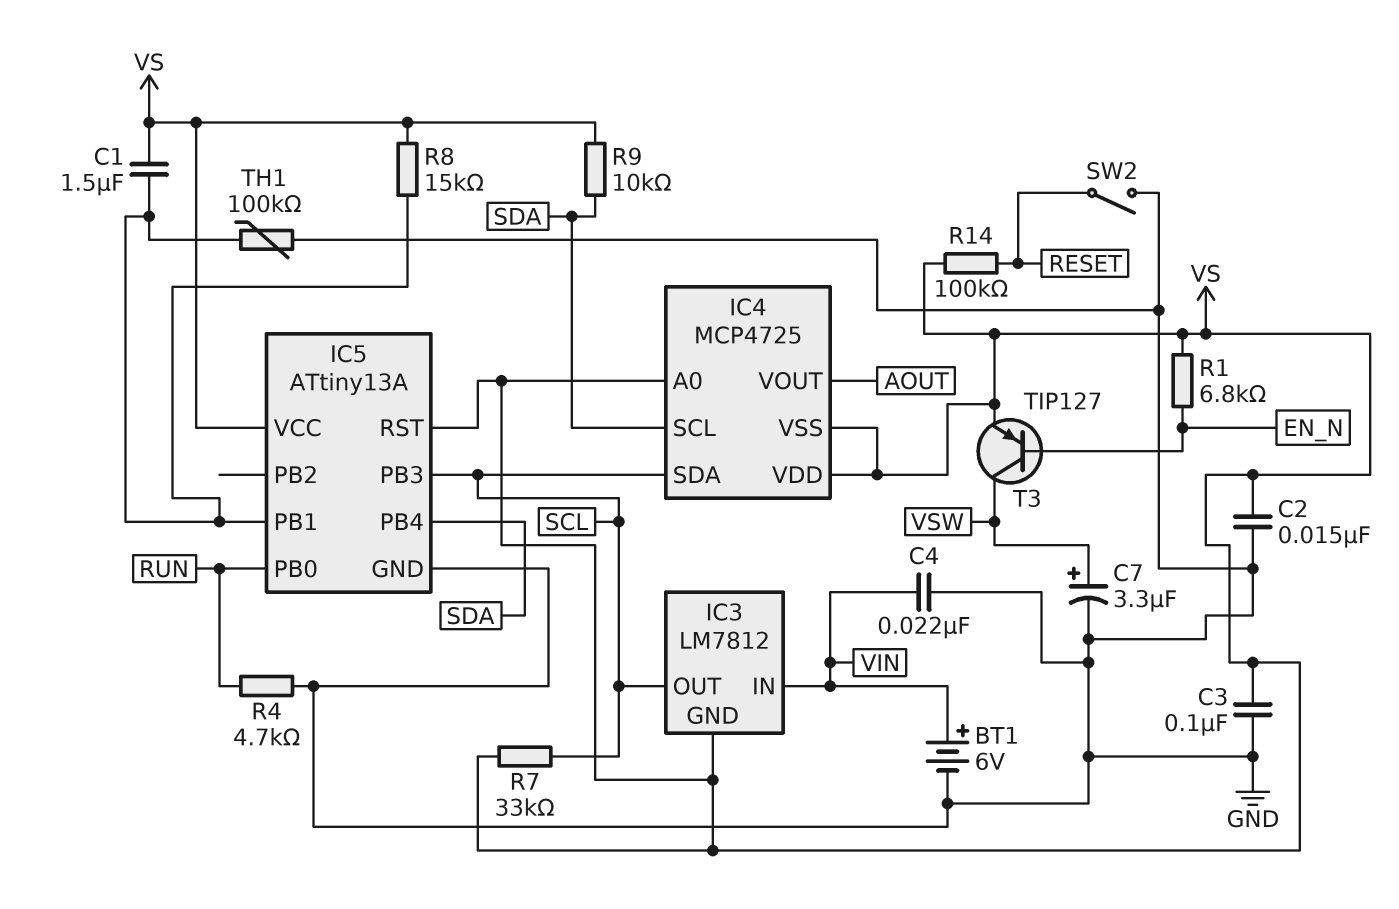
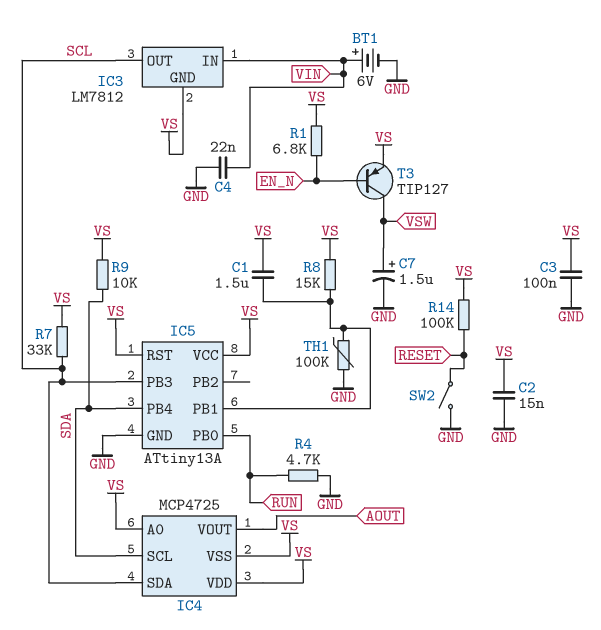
C7: 3.3uF (plus VSW, minus GND) -> 1.5uF (plus VSW, minus GND)

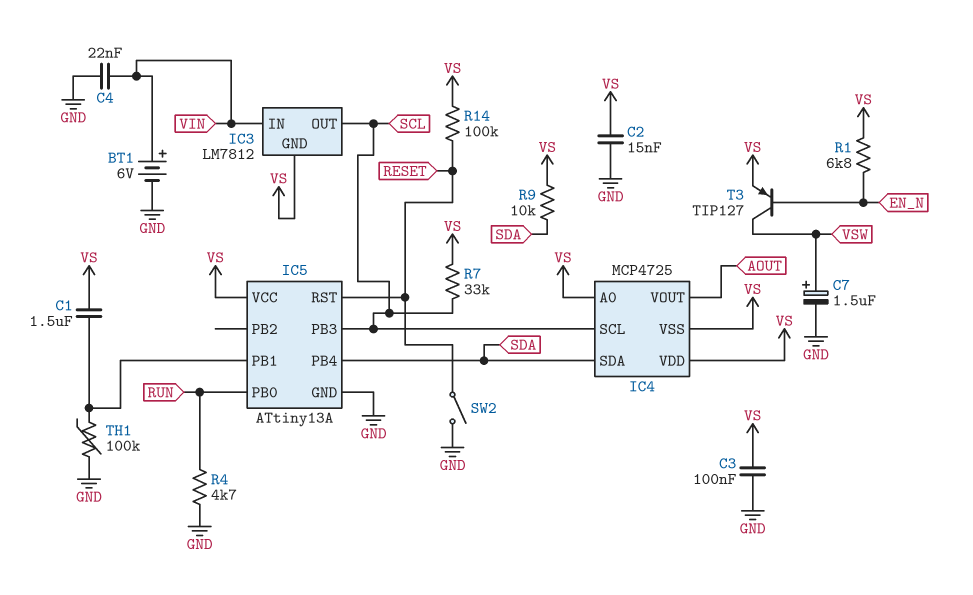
IC4 pin SCL: SDA -> SCL
IC4 pin SDA: SCL -> SDA
IC5 pin RST: VS -> RESET
R8: 15k (IC5/PB1, VS) -> none

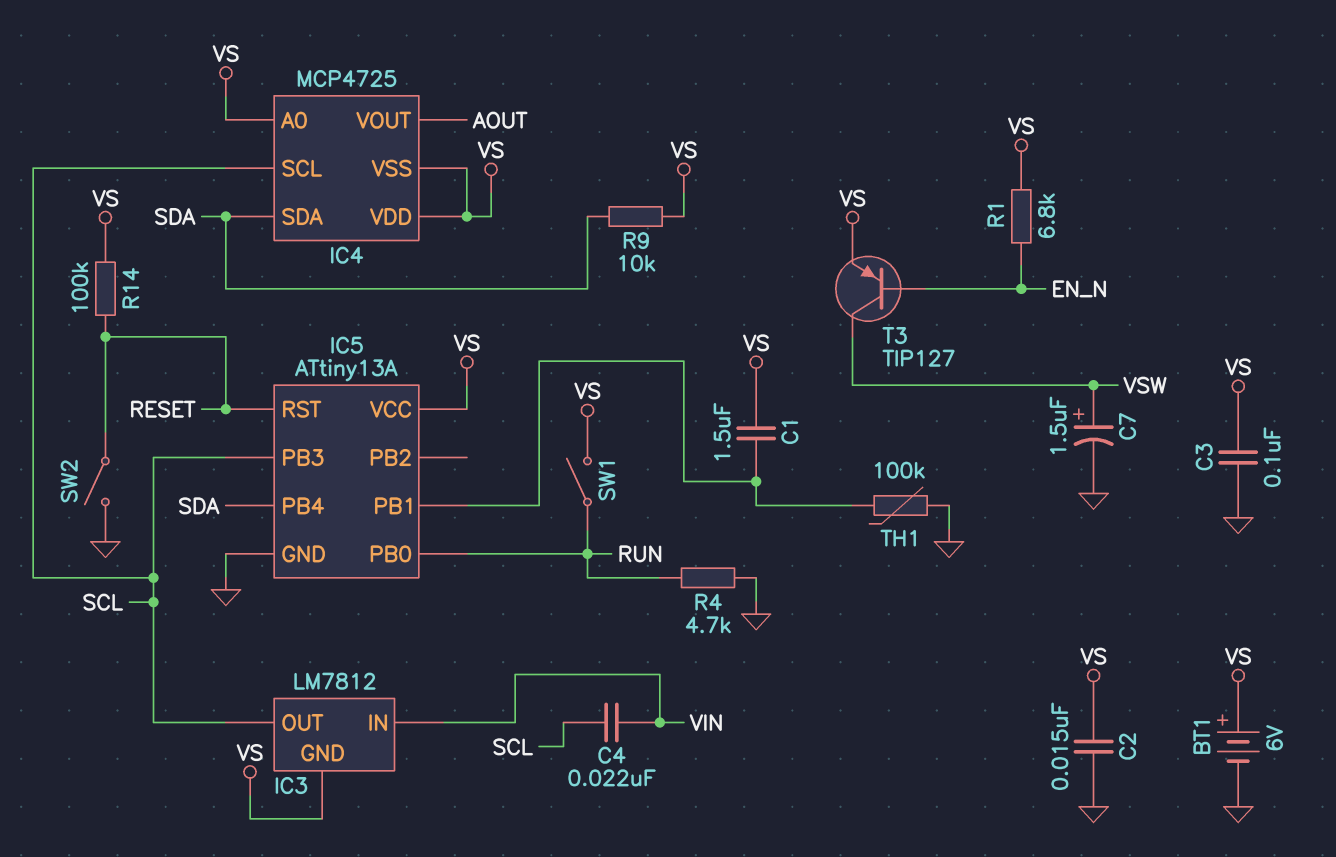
BT1: 6V (plus VIN, minus GND) -> 6V (plus VS, minus GND)
C4: 22nF (GND, VIN) -> 22nF (SCL, VIN)
R7: 33k (SCL, VS) -> none
SW1: none -> switch (RUN, VS)

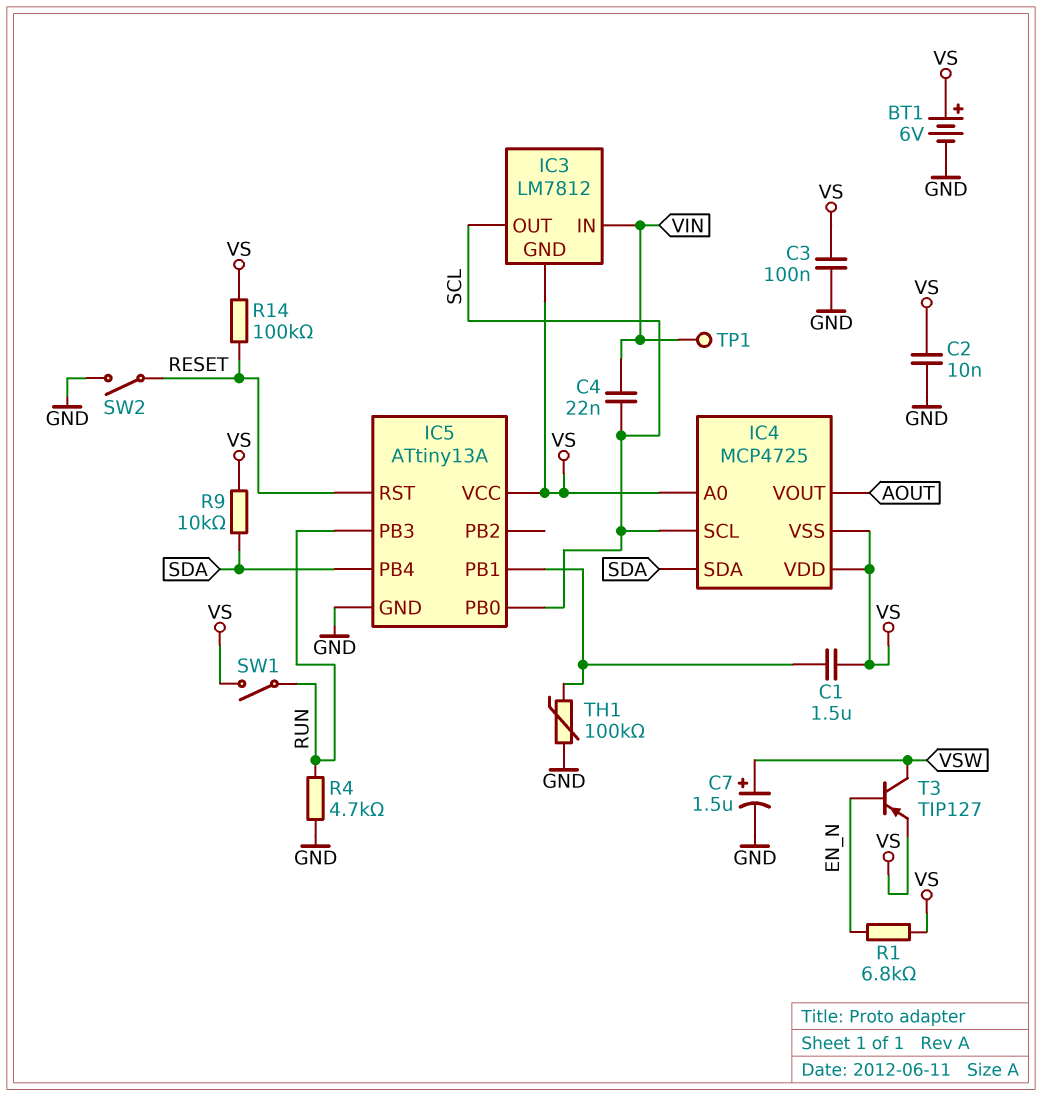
C2: 15nF (GND, VS) -> 10nF (GND, VS)
IC5 pin PB0: RUN -> SCL
IC5 pin PB3: SCL -> RUN
TP1: none -> test point (VIN)

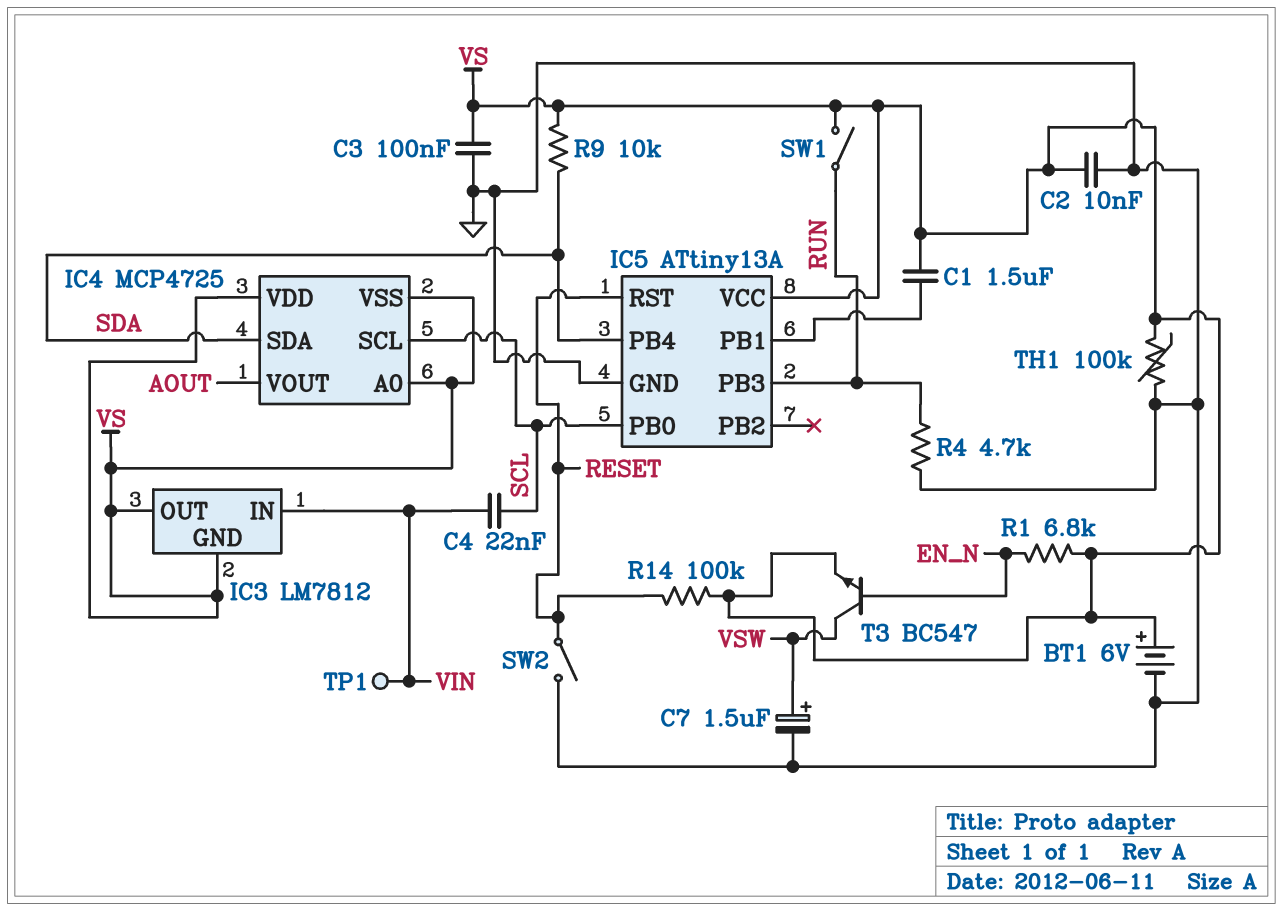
IC3 pin OUT: SCL -> VS
T3: PNP TIP127 (B EN_N, C VSW, E VS) -> NPN BC547 (B EN_N, C VSW, E VS)
TH1: 100k (GND, IC5/PB1) -> 100k (GND, VS)

